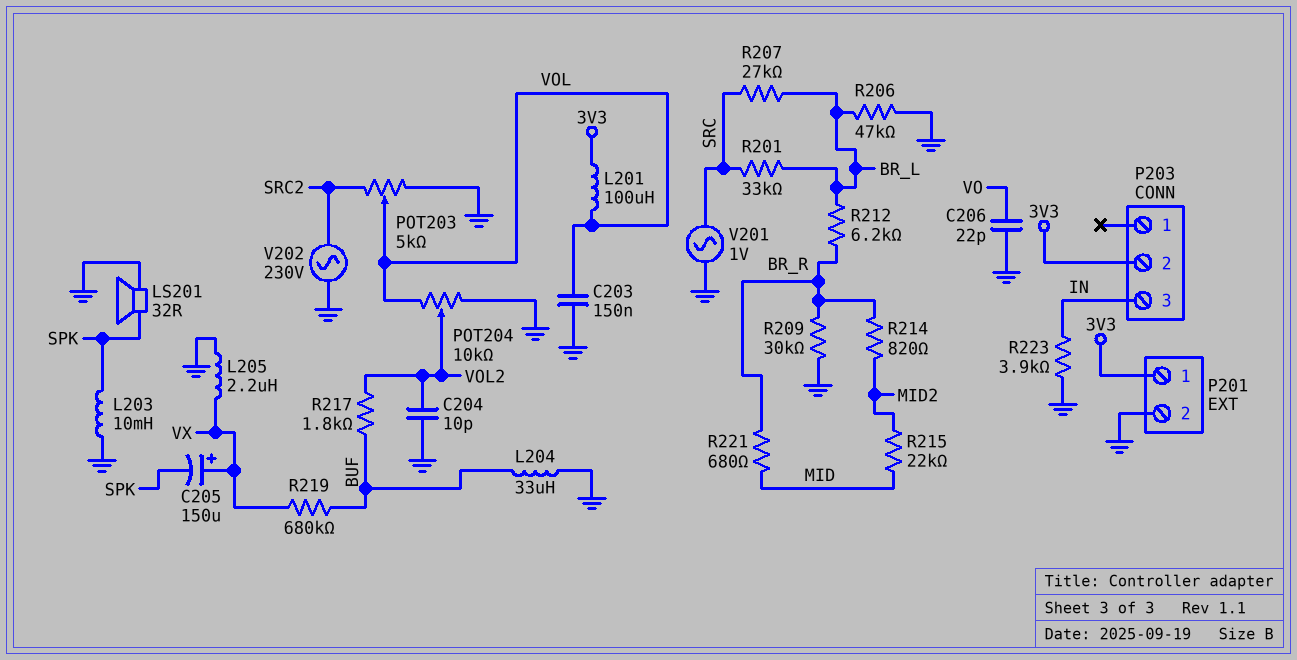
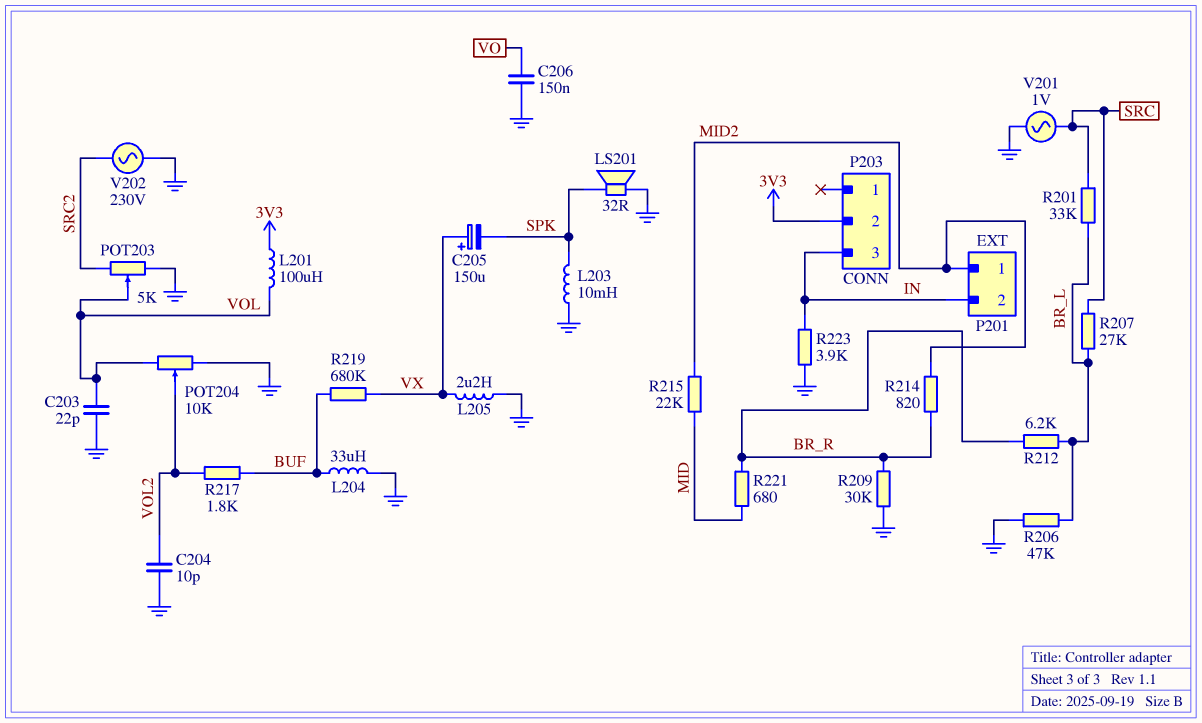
C203: 150nF (GND, VOL) -> 22pF (GND, VOL)
C206: 22pF (GND, VO) -> 150nF (GND, VO)
P201 pin 1: 3V3 -> MID2
P201 pin 2: GND -> IN

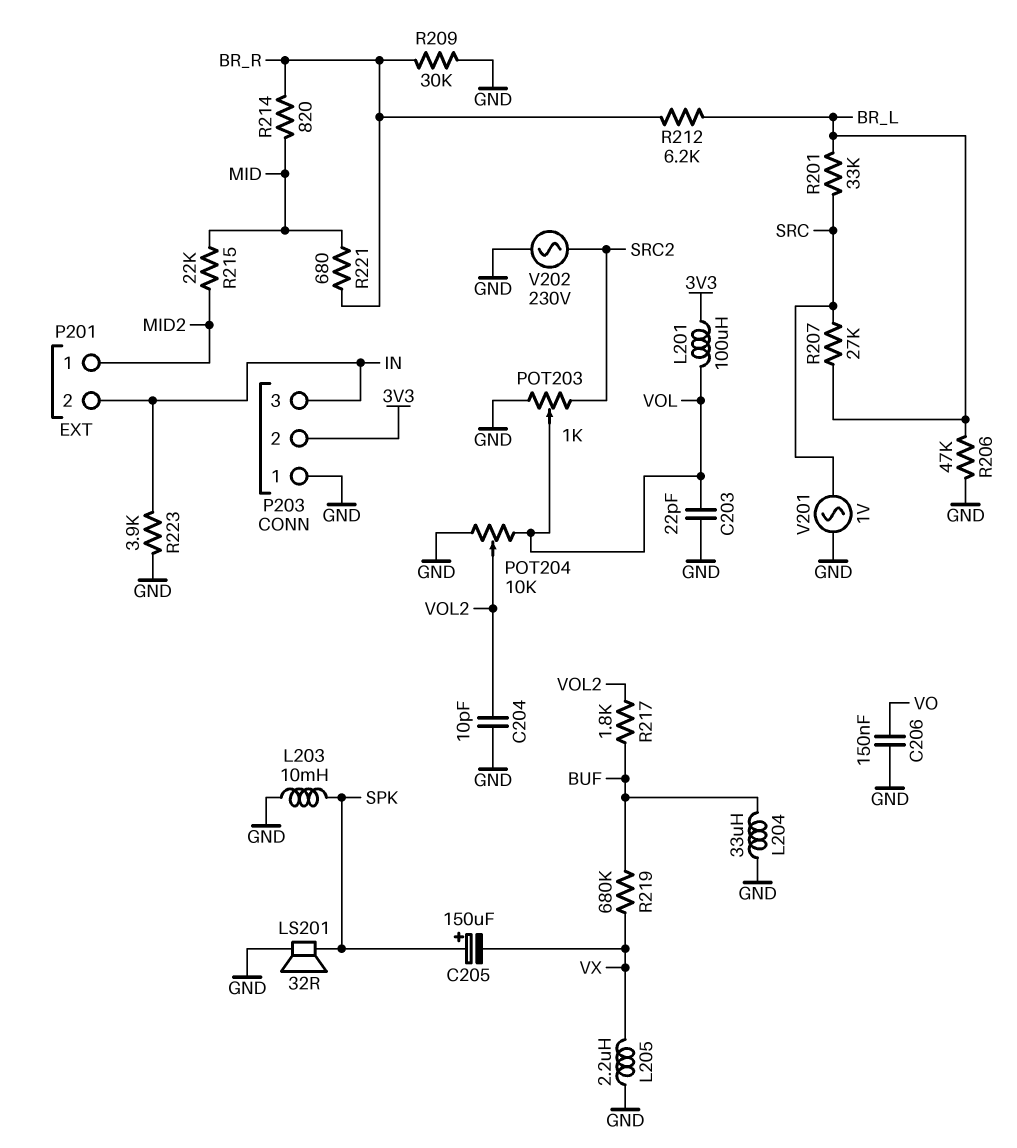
C205: 150uF (plus VX, minus SPK) -> 150uF (plus SPK, minus VX)
P203 pin 1: none -> GND
POT203: 5k (GND, SRC2, wiper VOL) -> 1k (GND, SRC2, wiper VOL)
R214: 820 (BR_R, MID2) -> 820 (BR_R, MID)

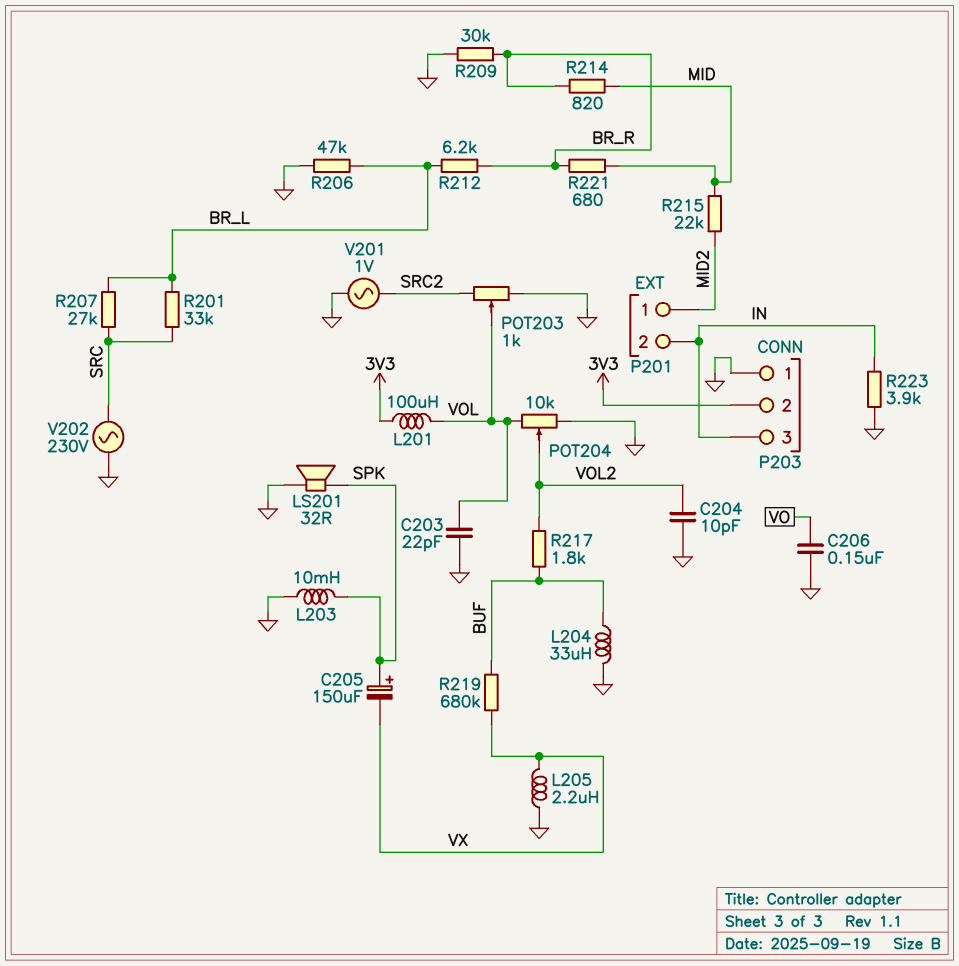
V201: AC 1V (GND, SRC) -> AC 1V (GND, SRC2)
V202: AC 230V (GND, SRC2) -> AC 230V (GND, SRC)

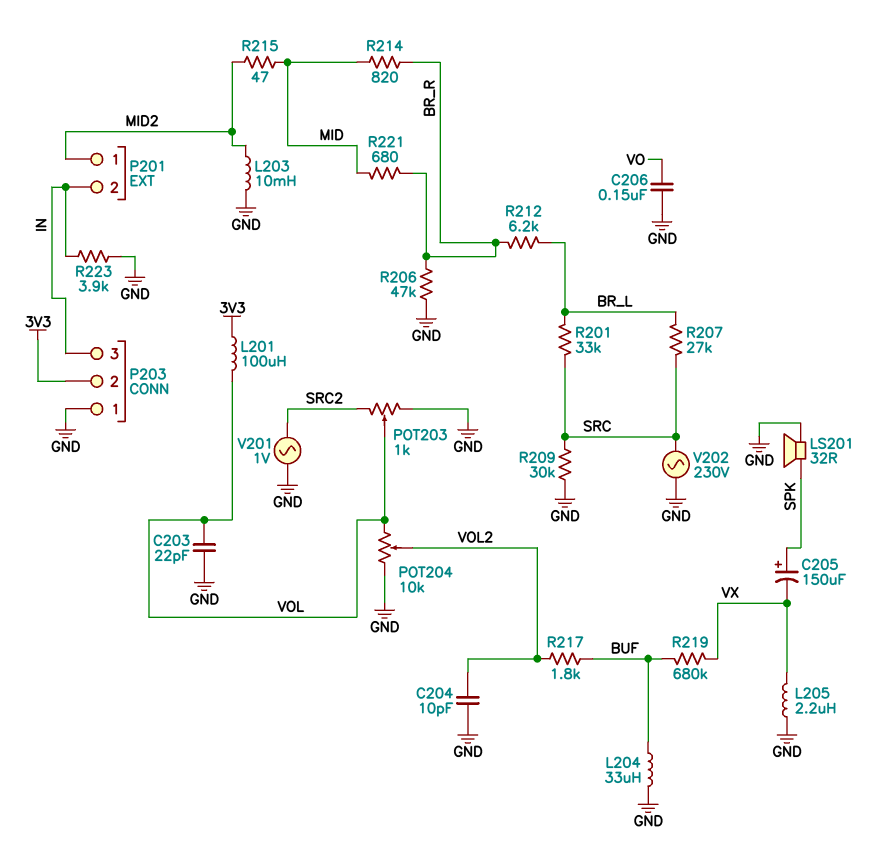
L203: 10mH (GND, SPK) -> 10mH (GND, MID2)
R206: 47k (BR_L, GND) -> 47k (BR_R, GND)
R209: 30k (BR_R, GND) -> 30k (GND, SRC)
R215: 22k (MID, MID2) -> 47 (MID, MID2)

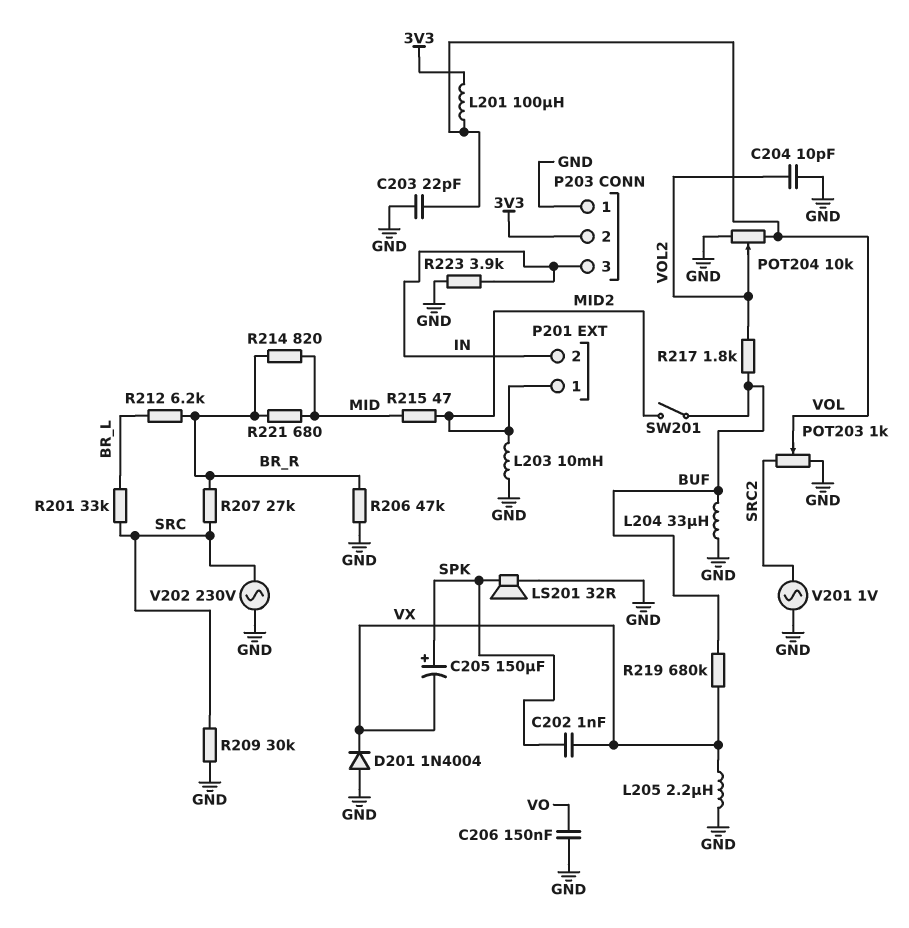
C202: none -> 1nF (SPK, VX)
D201: none -> diode 1N4004 (A GND, K VX)
R207: 27k (BR_L, SRC) -> 27k (BR_R, SRC)
SW201: none -> switch (BUF, MID2)

